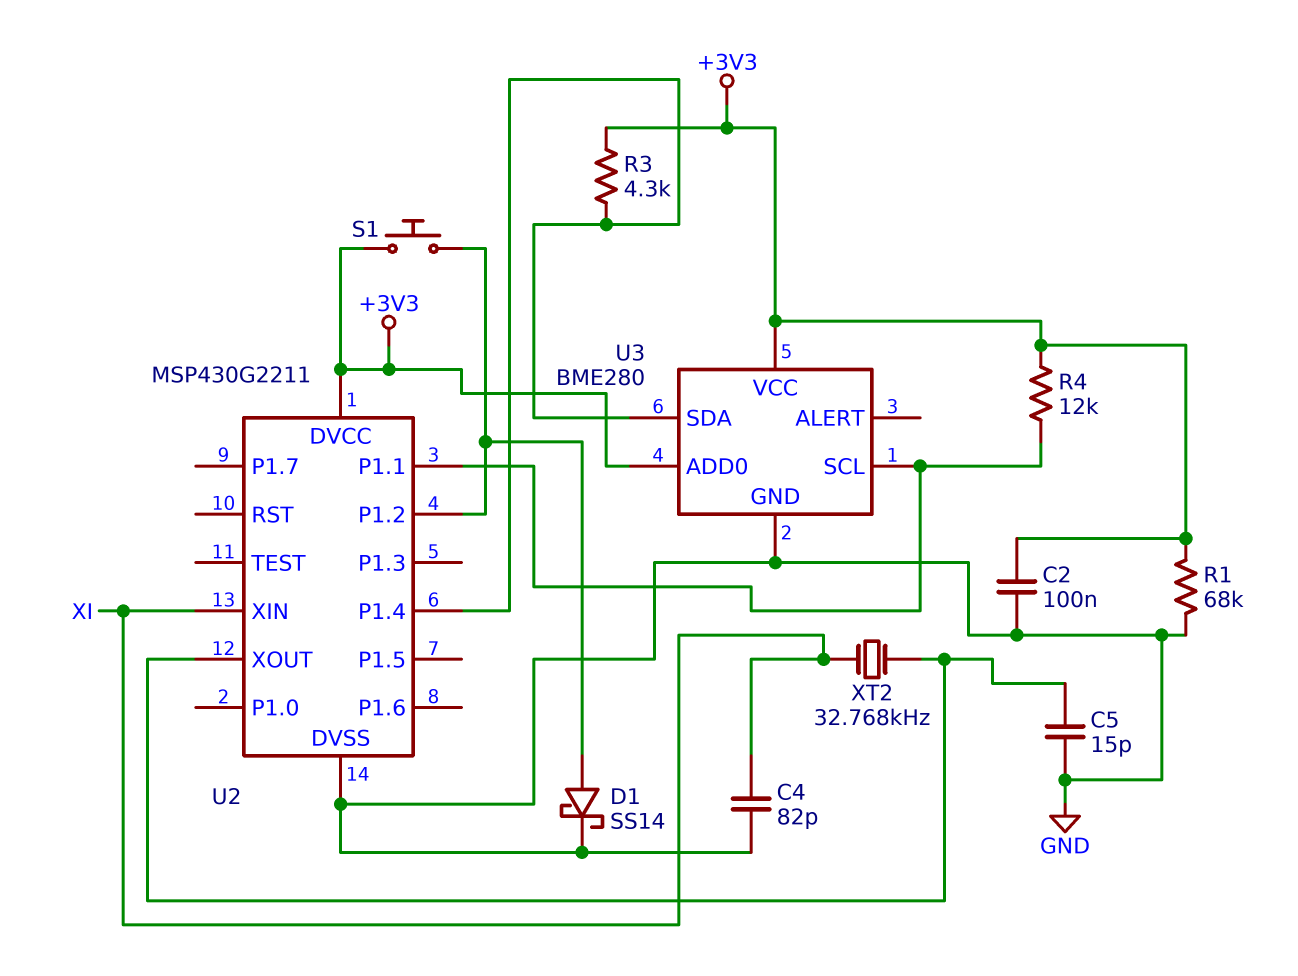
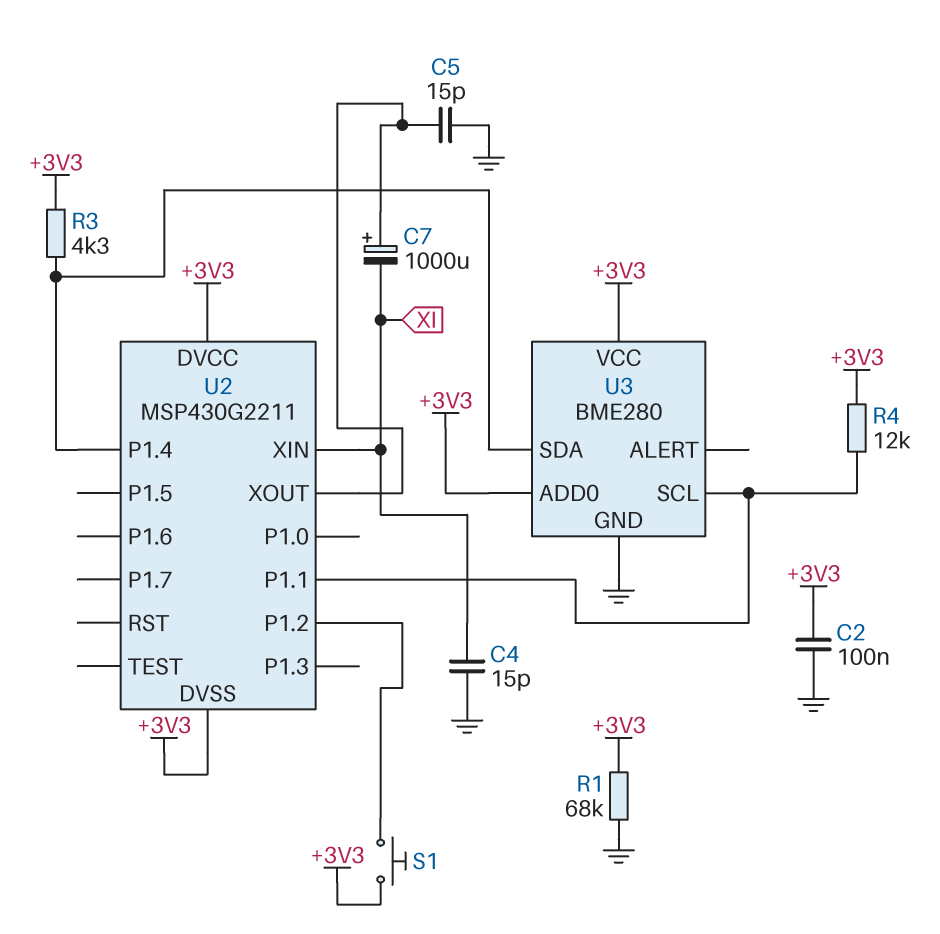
C4: 82pF (GND, XI) -> 15pF (GND, XI)
C7: none -> 1000uF (plus U2/XOUT, minus XI)
D1: schottky SS14 (A U2/P1.2, K GND) -> none
U2 pin DVSS: GND -> +3V3
XT2: 32.768kHz (U2/XOUT, XI) -> none

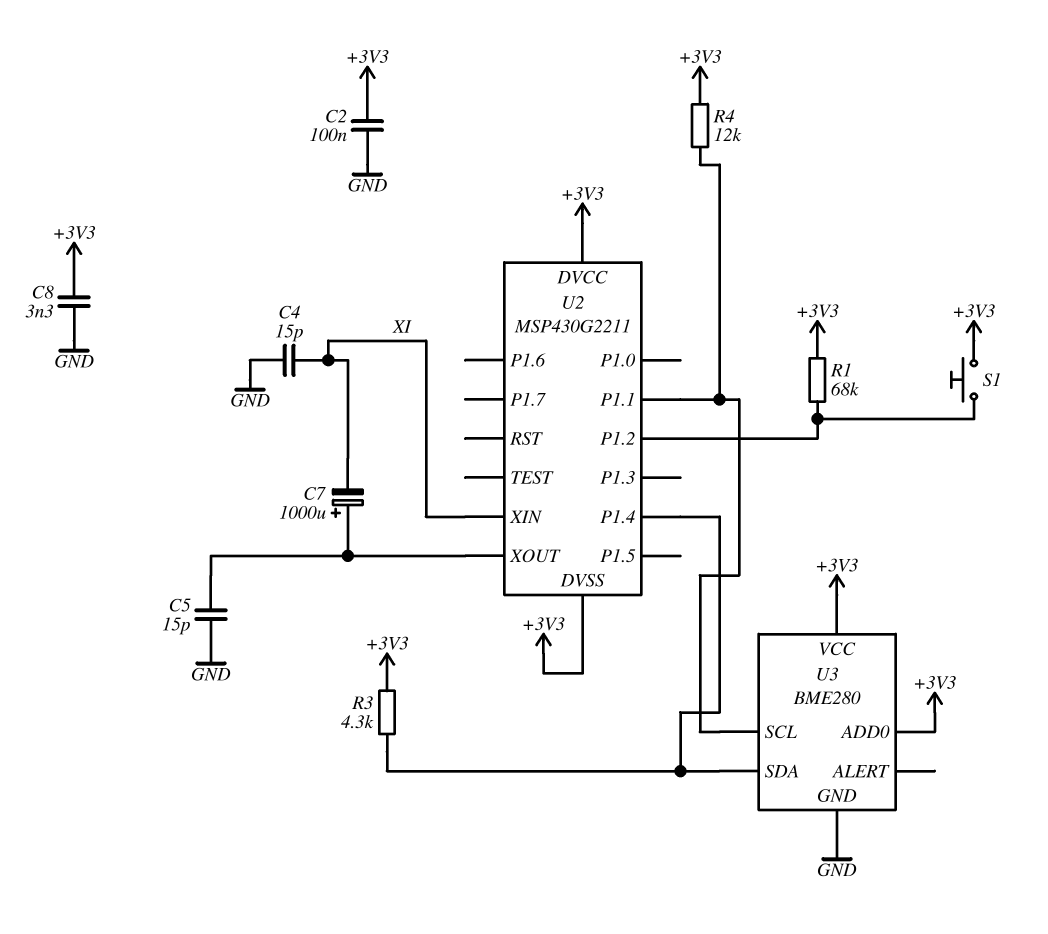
C8: none -> 3.3nF (+3V3, GND)
R1: 68k (+3V3, GND) -> 68k (+3V3, U2/P1.2)

